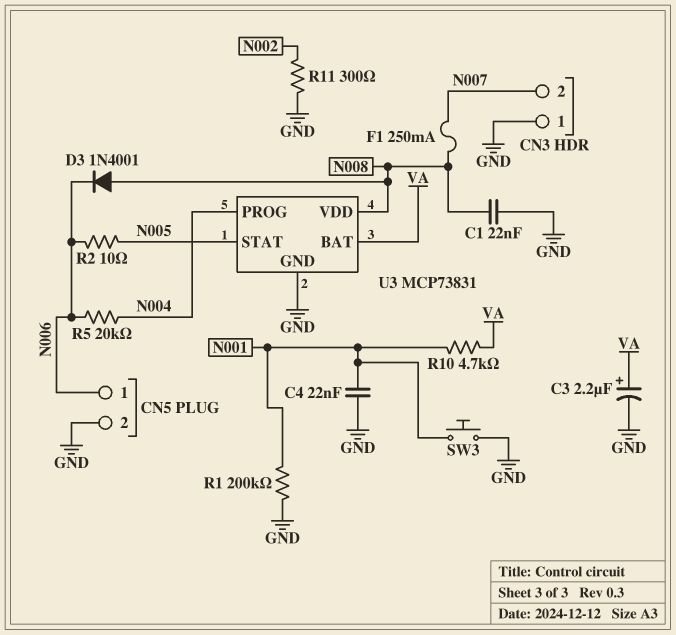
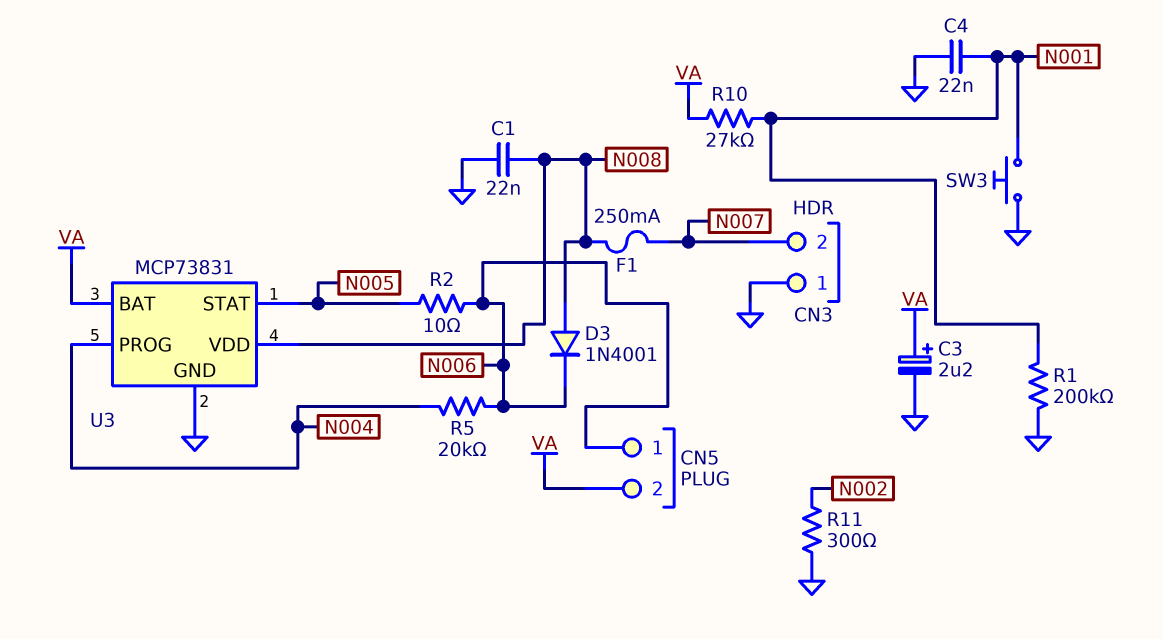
CN5 pin 2: GND -> VA
R10: 4.7k (N001, VA) -> 27k (N001, VA)

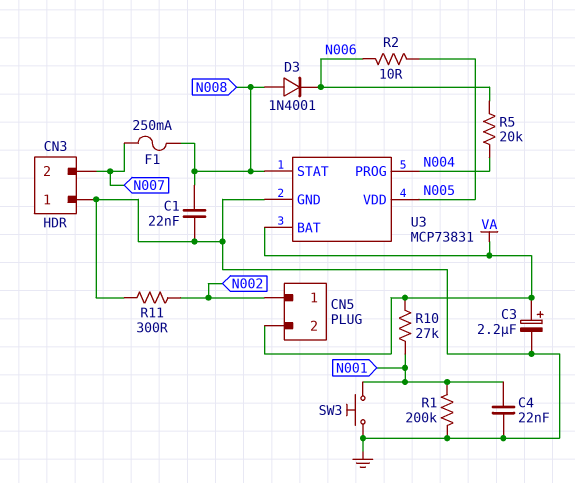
CN5 pin 1: N006 -> N002
U3 pin STAT: N005 -> N008
U3 pin VDD: N008 -> N005

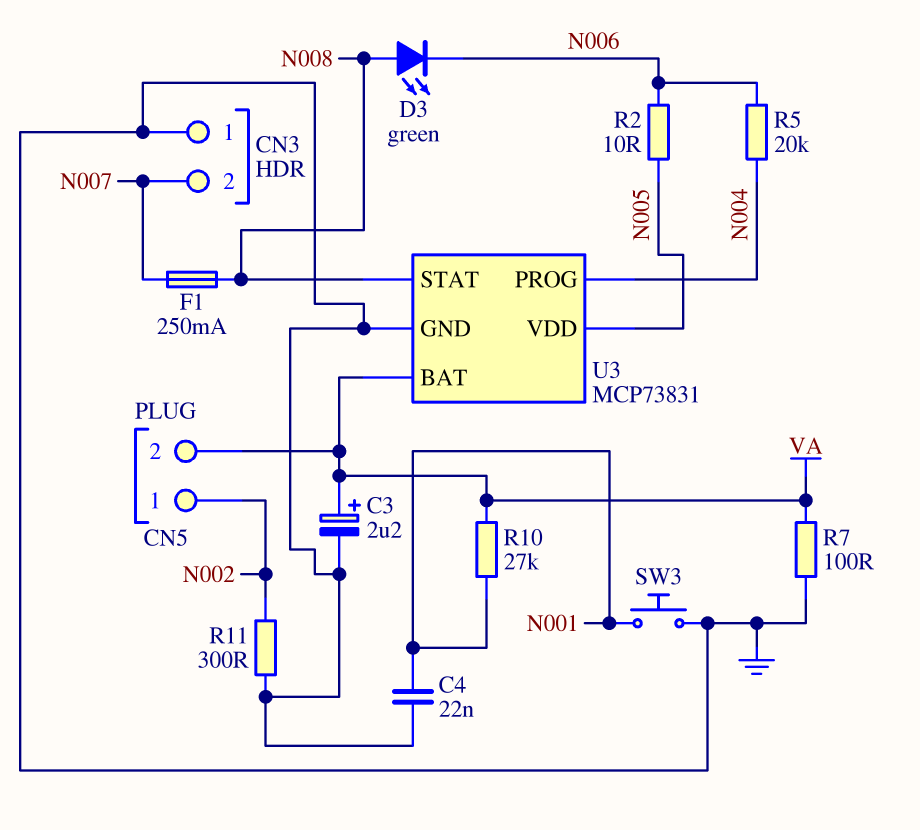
C1: 22nF (GND, N008) -> none
D3: diode 1N4001 (A N008, K N006) -> LED green (A N008, K N006)
R1: 200k (GND, N001) -> none
R7: none -> 100 (GND, VA)

